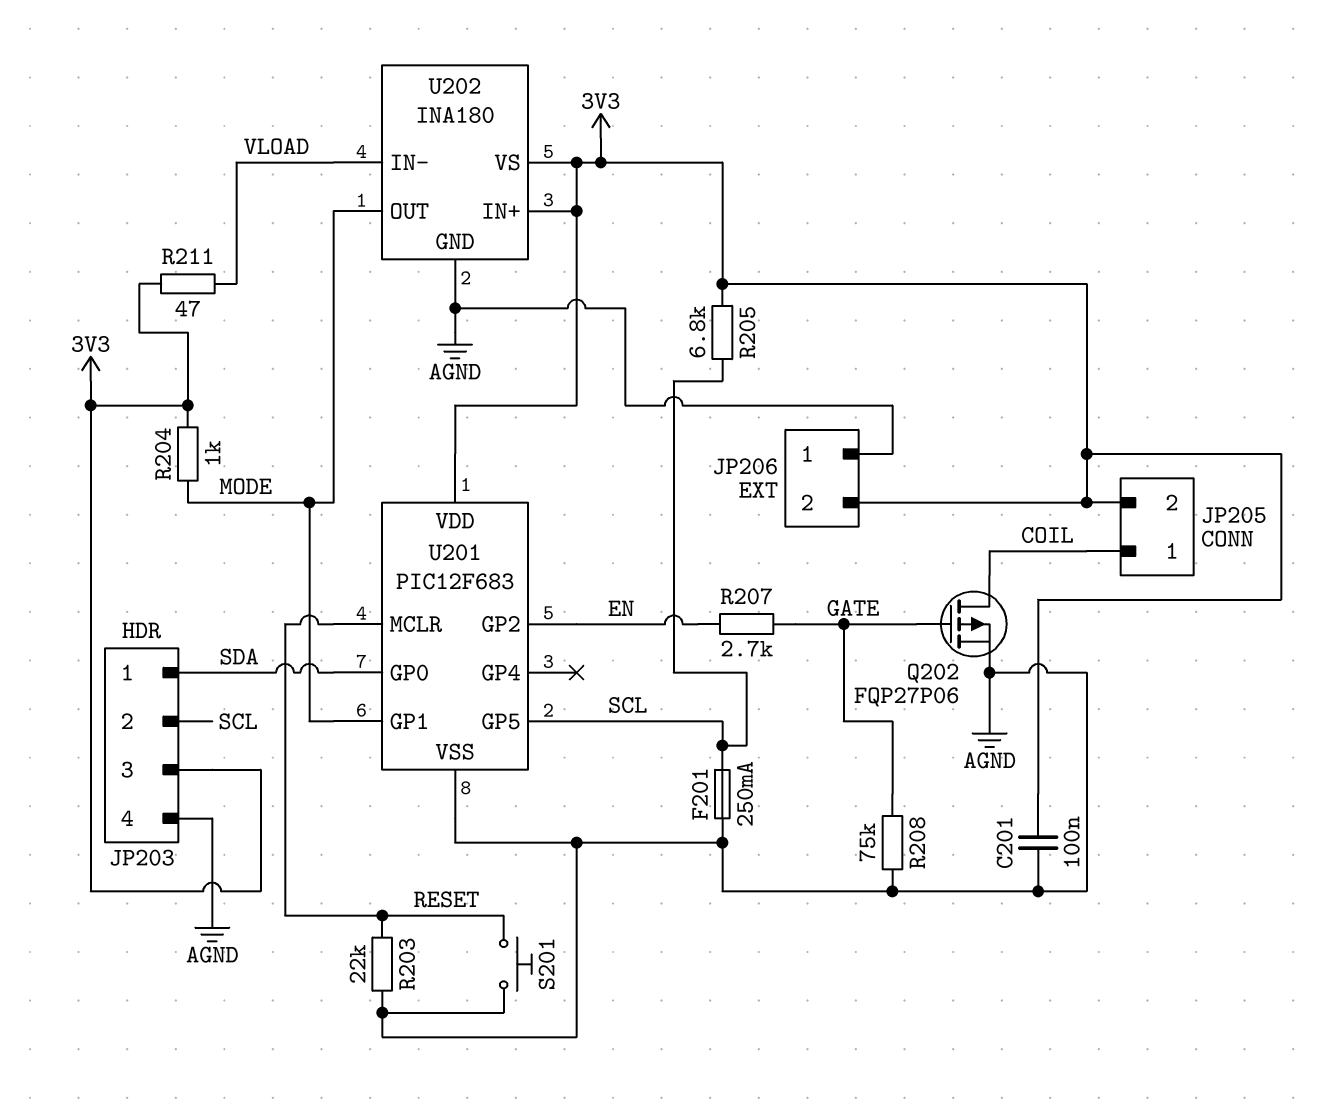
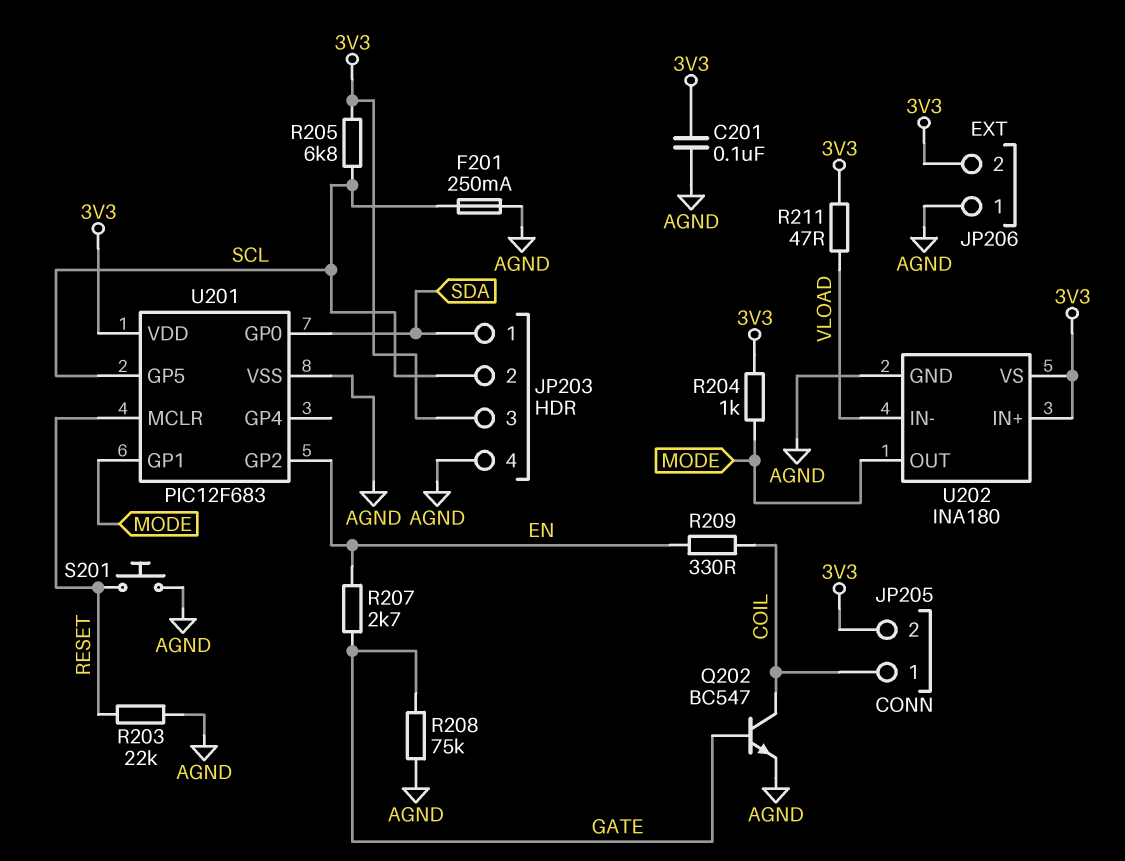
Q202: PMOS FQP27P06 (G GATE, D COIL, S AGND) -> NPN BC547 (B GATE, C COIL, E AGND)
R209: none -> 330 (COIL, EN)

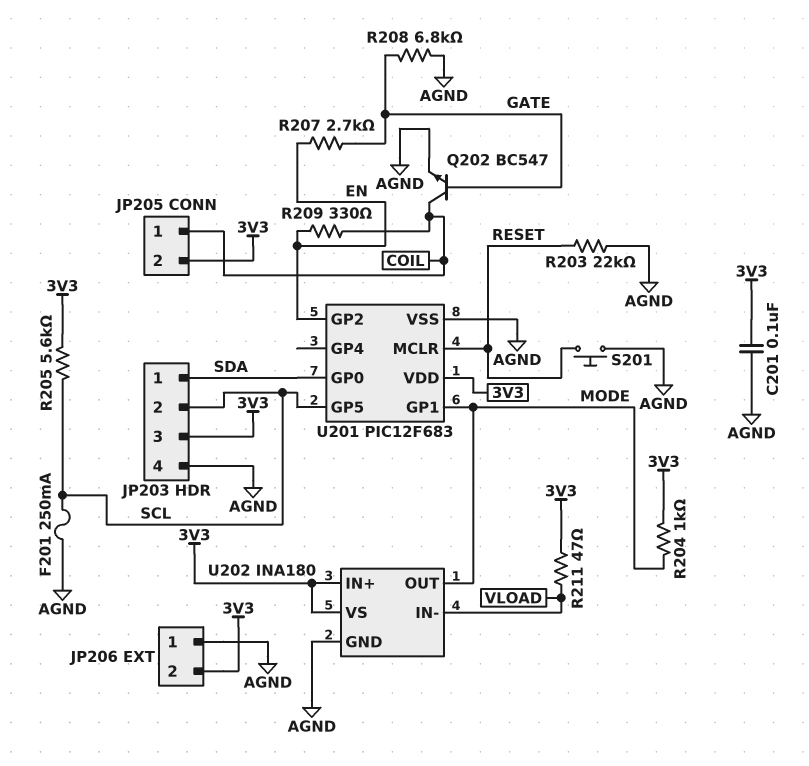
R205: 6.8k (3V3, SCL) -> 5.6k (3V3, SCL)
R208: 75k (AGND, GATE) -> 6.8k (AGND, GATE)

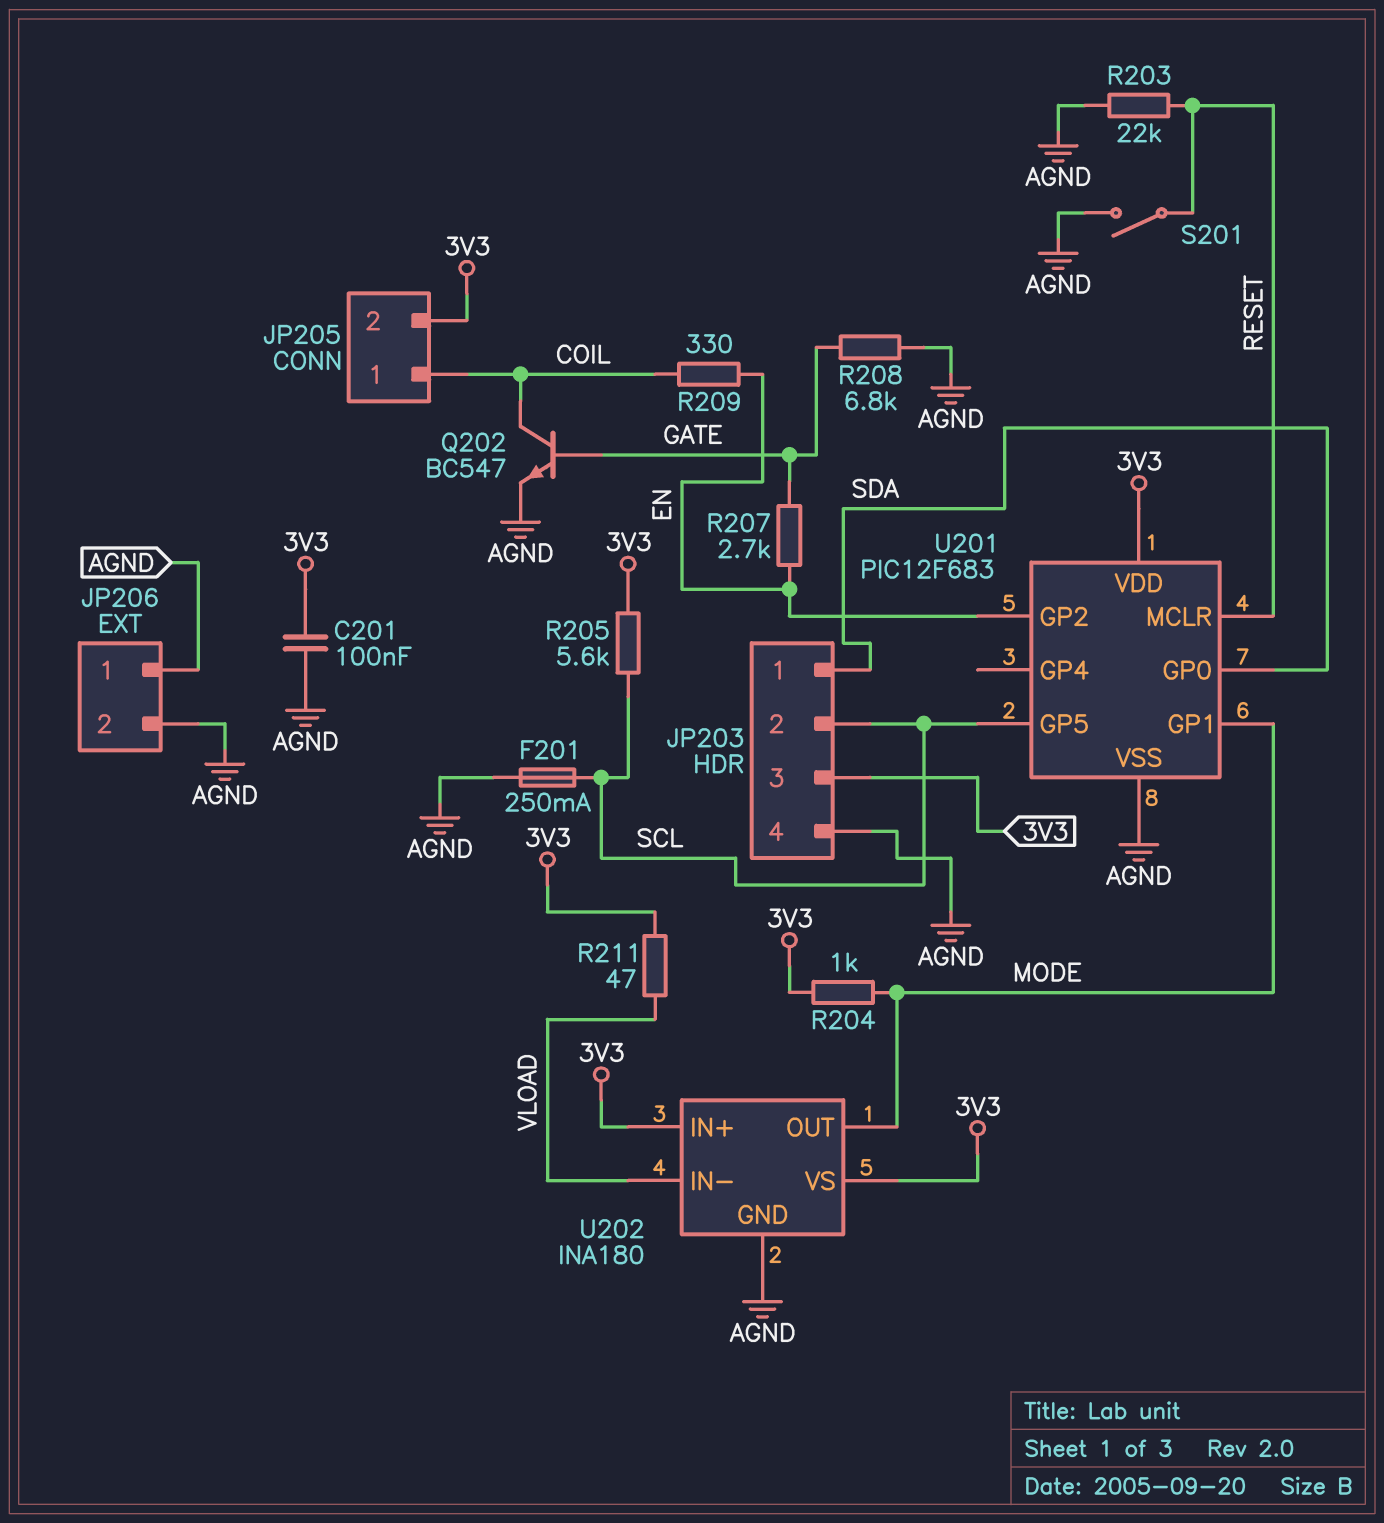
JP206 pin 2: 3V3 -> AGND
S201: button (AGND, RESET) -> switch (AGND, RESET)

